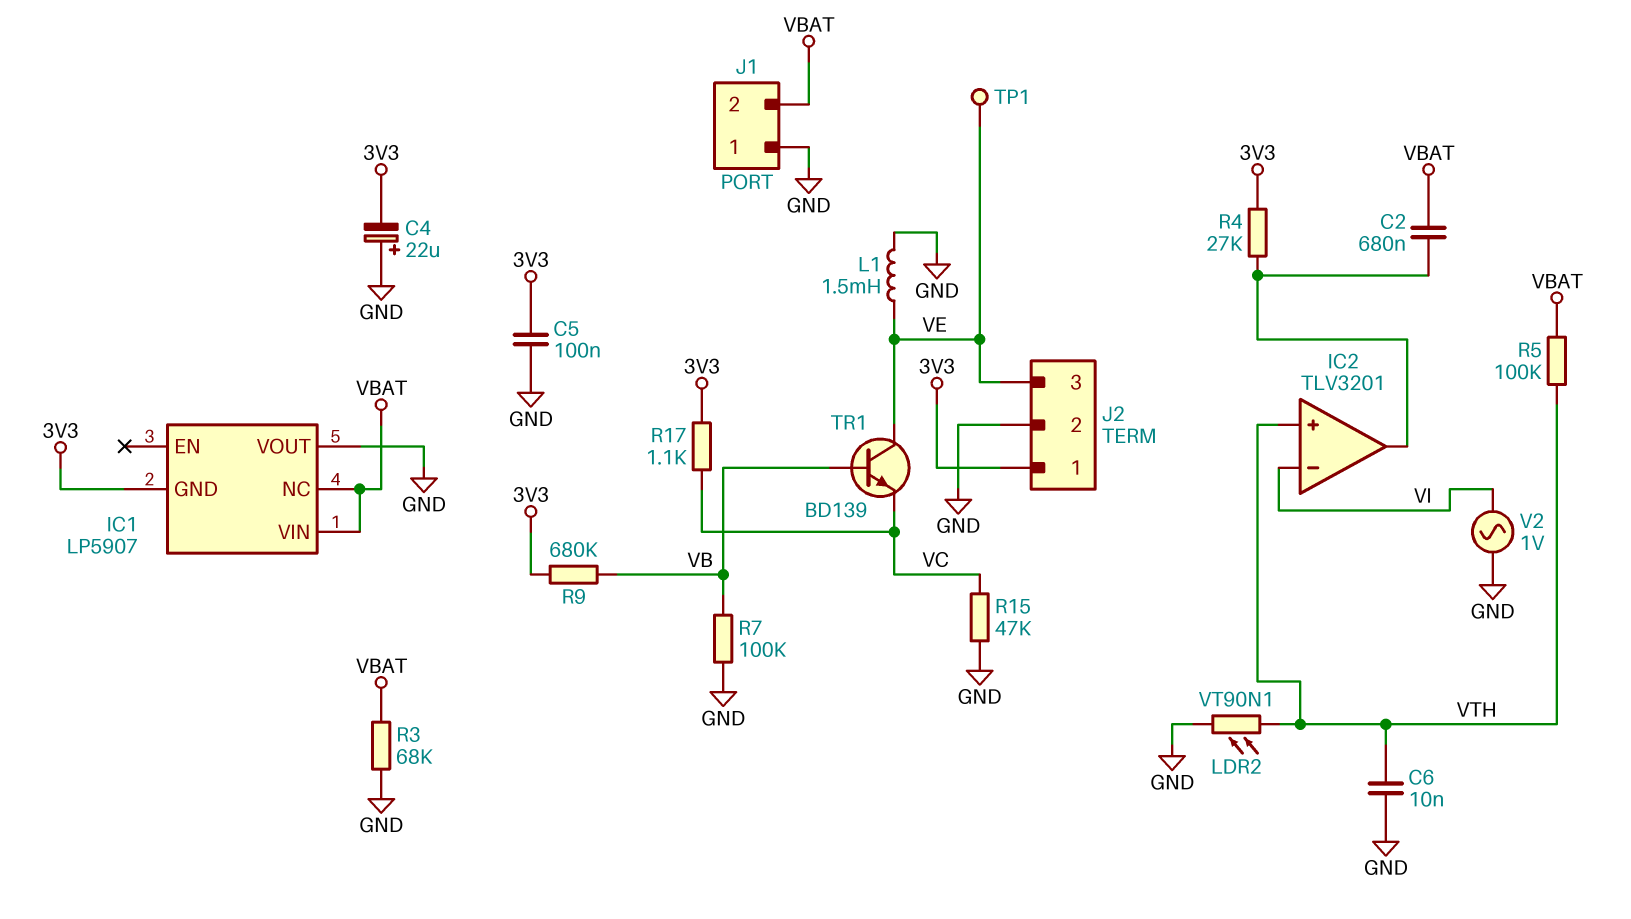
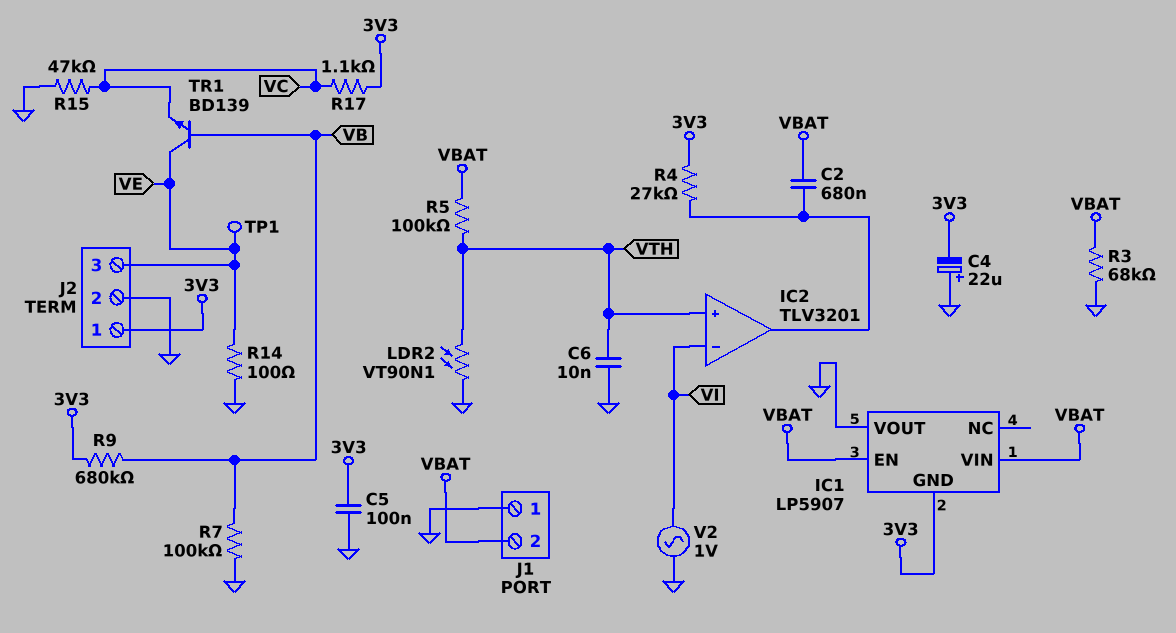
IC1 pin EN: none -> VBAT
IC1 pin NC: VBAT -> none
L1: 1.5mH (GND, VE) -> none
R14: none -> 100 (GND, VE)

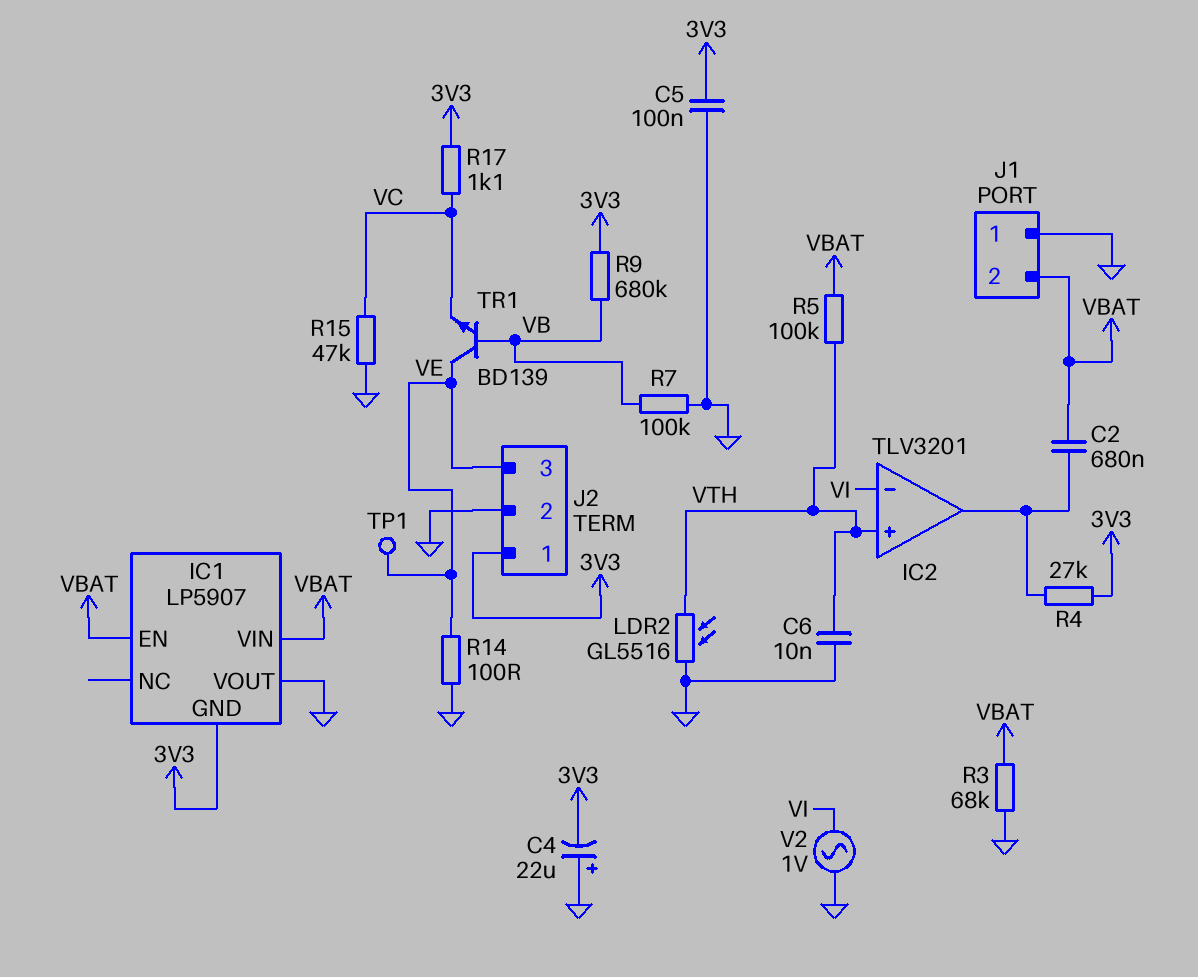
LDR2: VT90N1 (GND, VTH) -> GL5516 (GND, VTH)

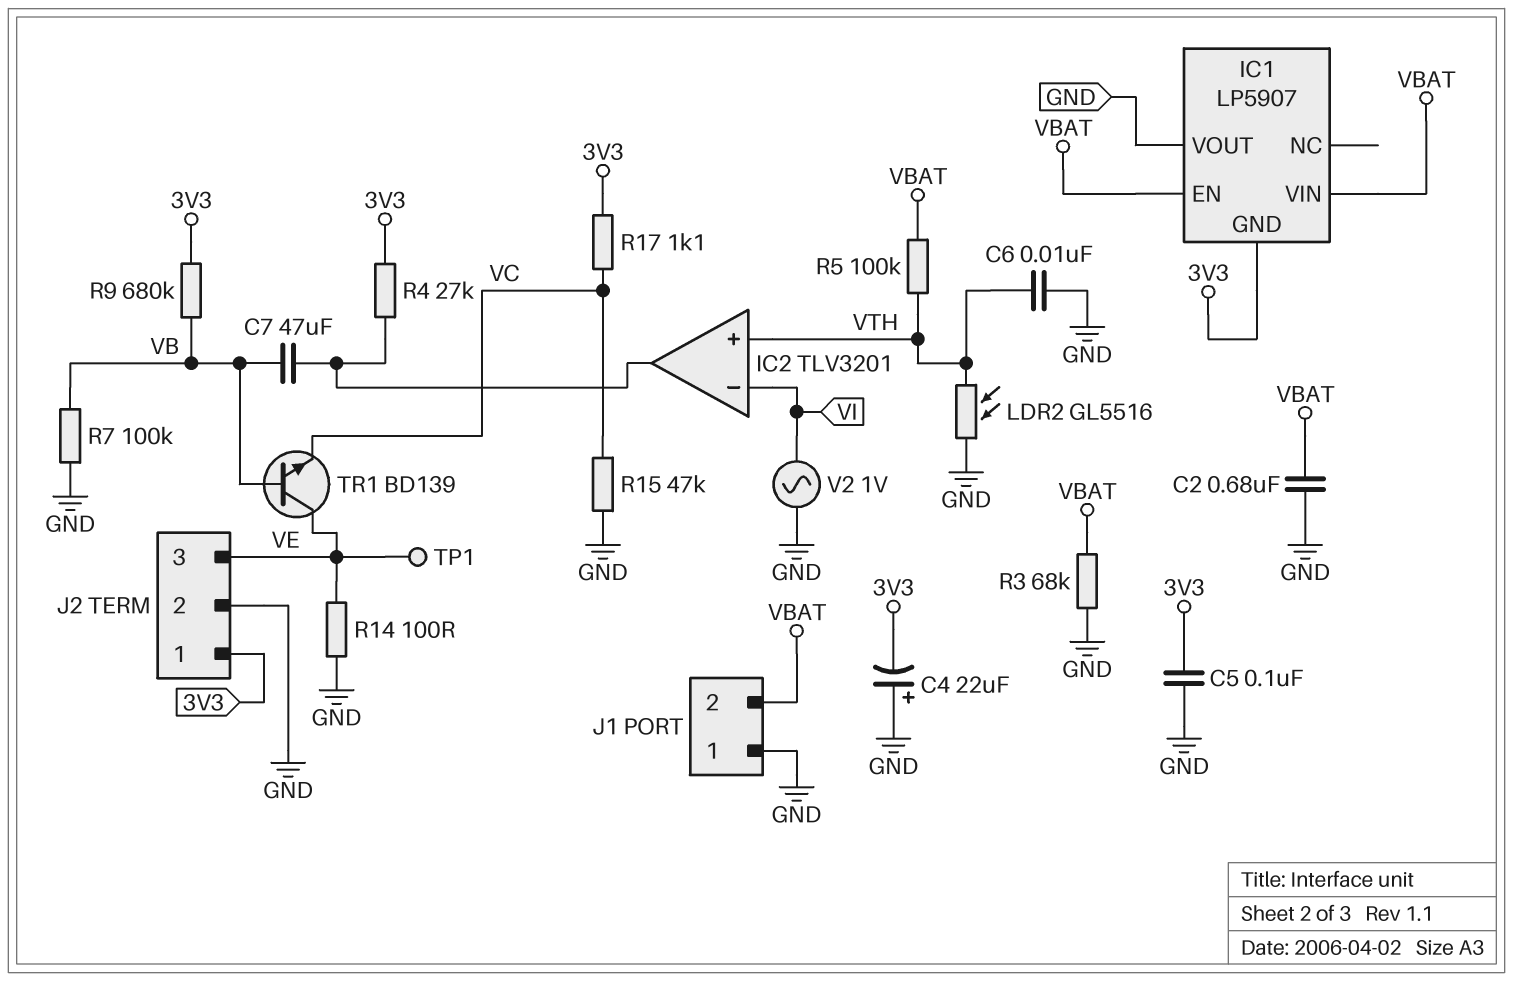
C2: 680nF (IC2/out, VBAT) -> 680nF (GND, VBAT)
C7: none -> 47uF (IC2/out, VB)

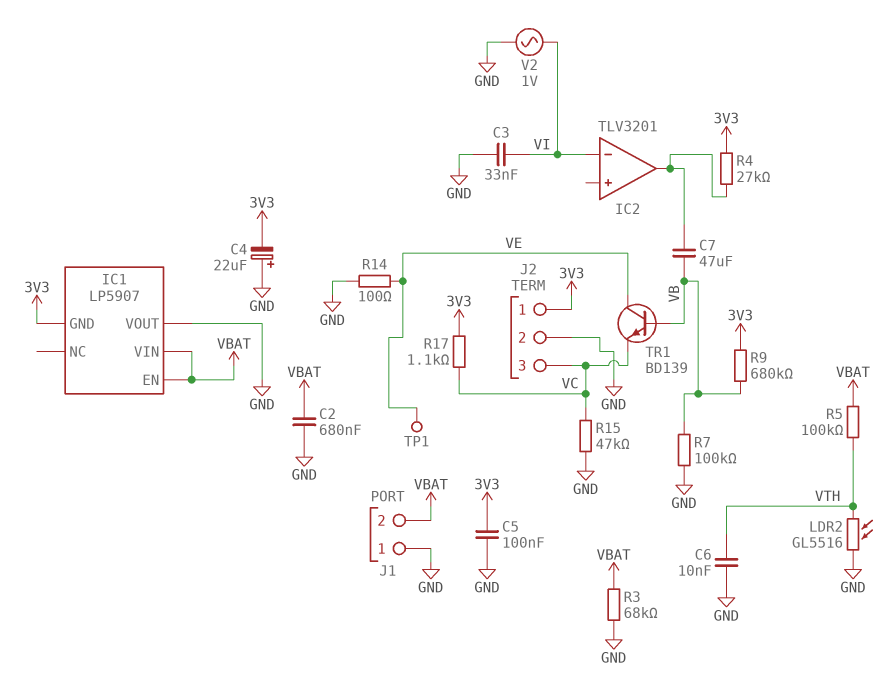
C3: none -> 33nF (GND, VI)
IC2 pin in+: VTH -> none
J2 pin 3: VE -> VC

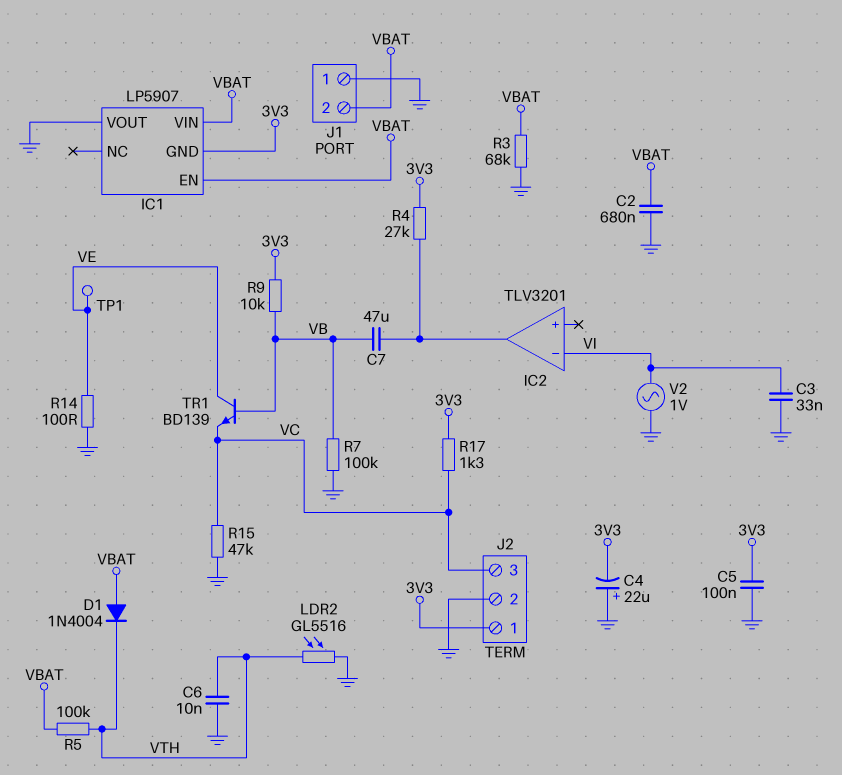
D1: none -> diode 1N4004 (A VBAT, K VTH)
R9: 680k (3V3, VB) -> 10k (3V3, VB)
R17: 1.1k (3V3, VC) -> 1.3k (3V3, VC)

